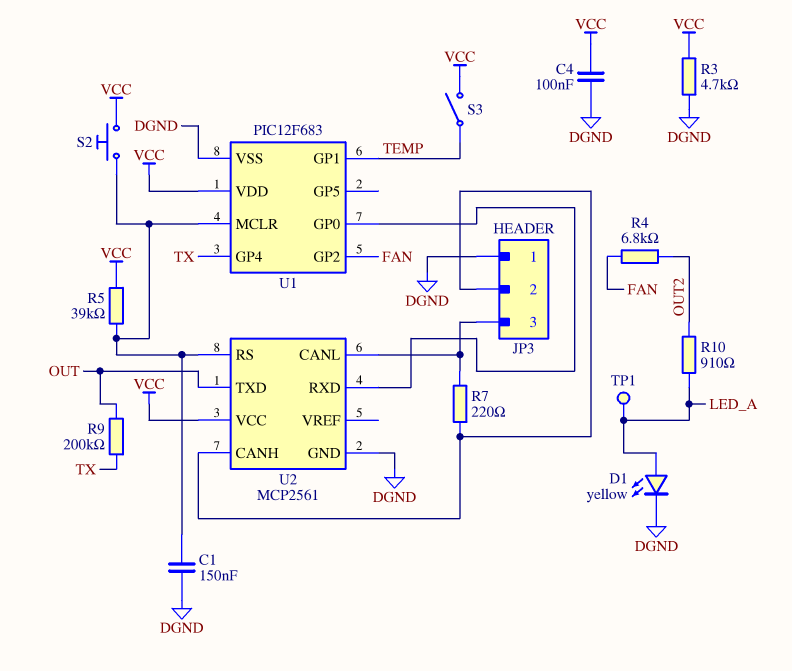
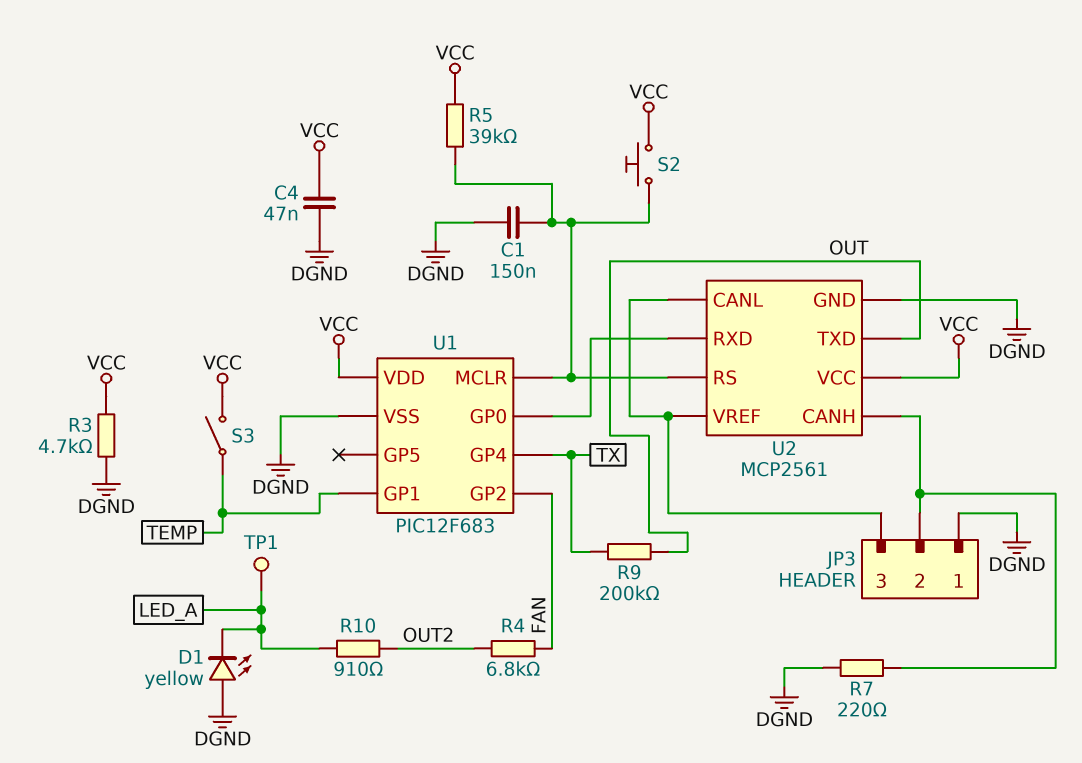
C4: 100nF (DGND, VCC) -> 47nF (DGND, VCC)
D1: LED yellow (A LED_A, K DGND) -> LED yellow (A DGND, K LED_A)
R7: 220 (JP3/2, JP3/3) -> 220 (DGND, JP3/2)
U2 pin VREF: none -> JP3/3

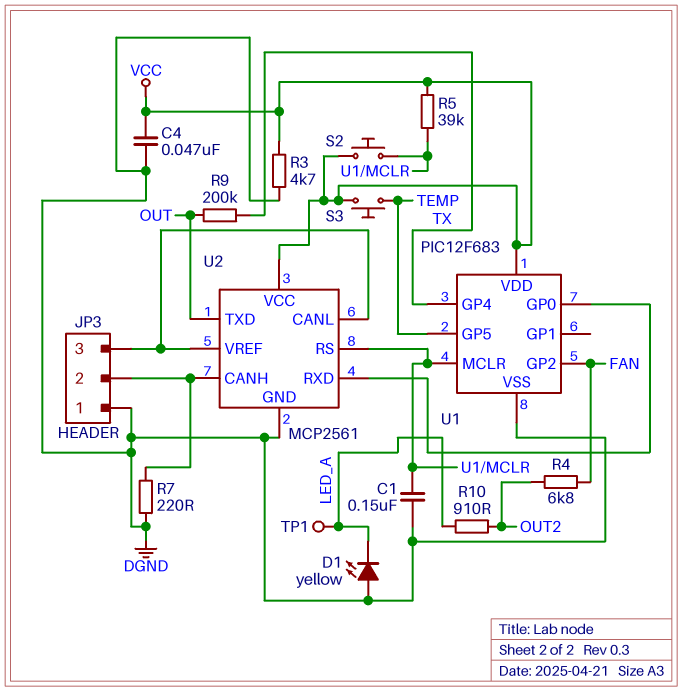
S3: switch (TEMP, VCC) -> button (TEMP, VCC)
U1 pin GP1: TEMP -> none
U1 pin GP5: none -> TEMP

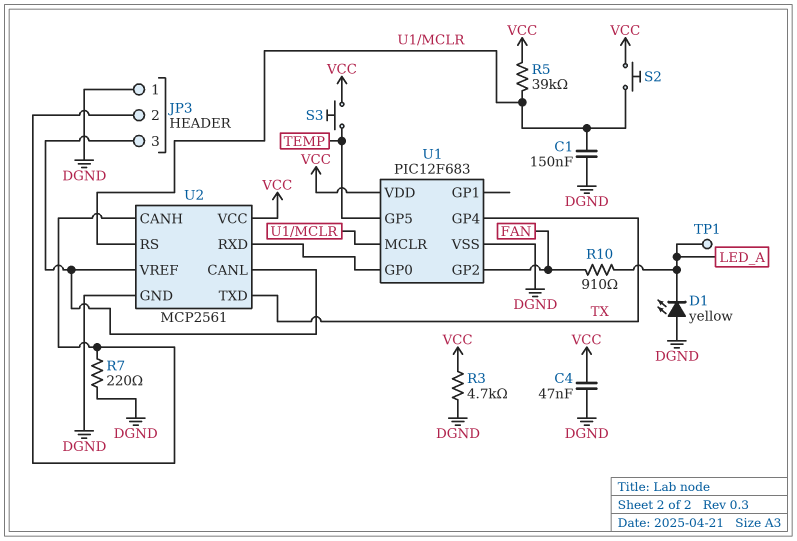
R4: 6.8k (FAN, OUT2) -> none
R9: 200k (OUT, TX) -> none
R10: 910 (LED_A, OUT2) -> 910 (FAN, LED_A)
U2 pin TXD: OUT -> TX

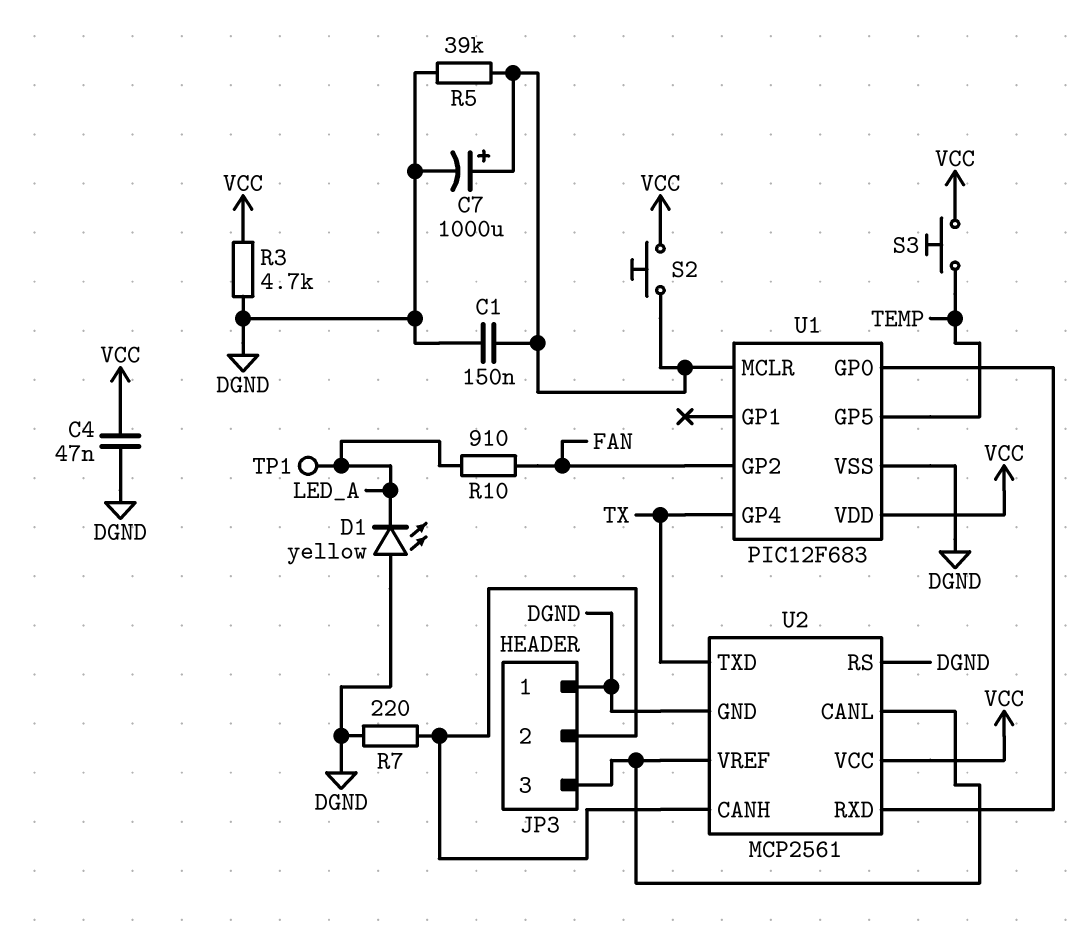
C7: none -> 1000uF (plus U1/MCLR, minus DGND)
R5: 39k (U1/MCLR, VCC) -> 39k (DGND, U1/MCLR)
U2 pin RS: U1/MCLR -> DGND

